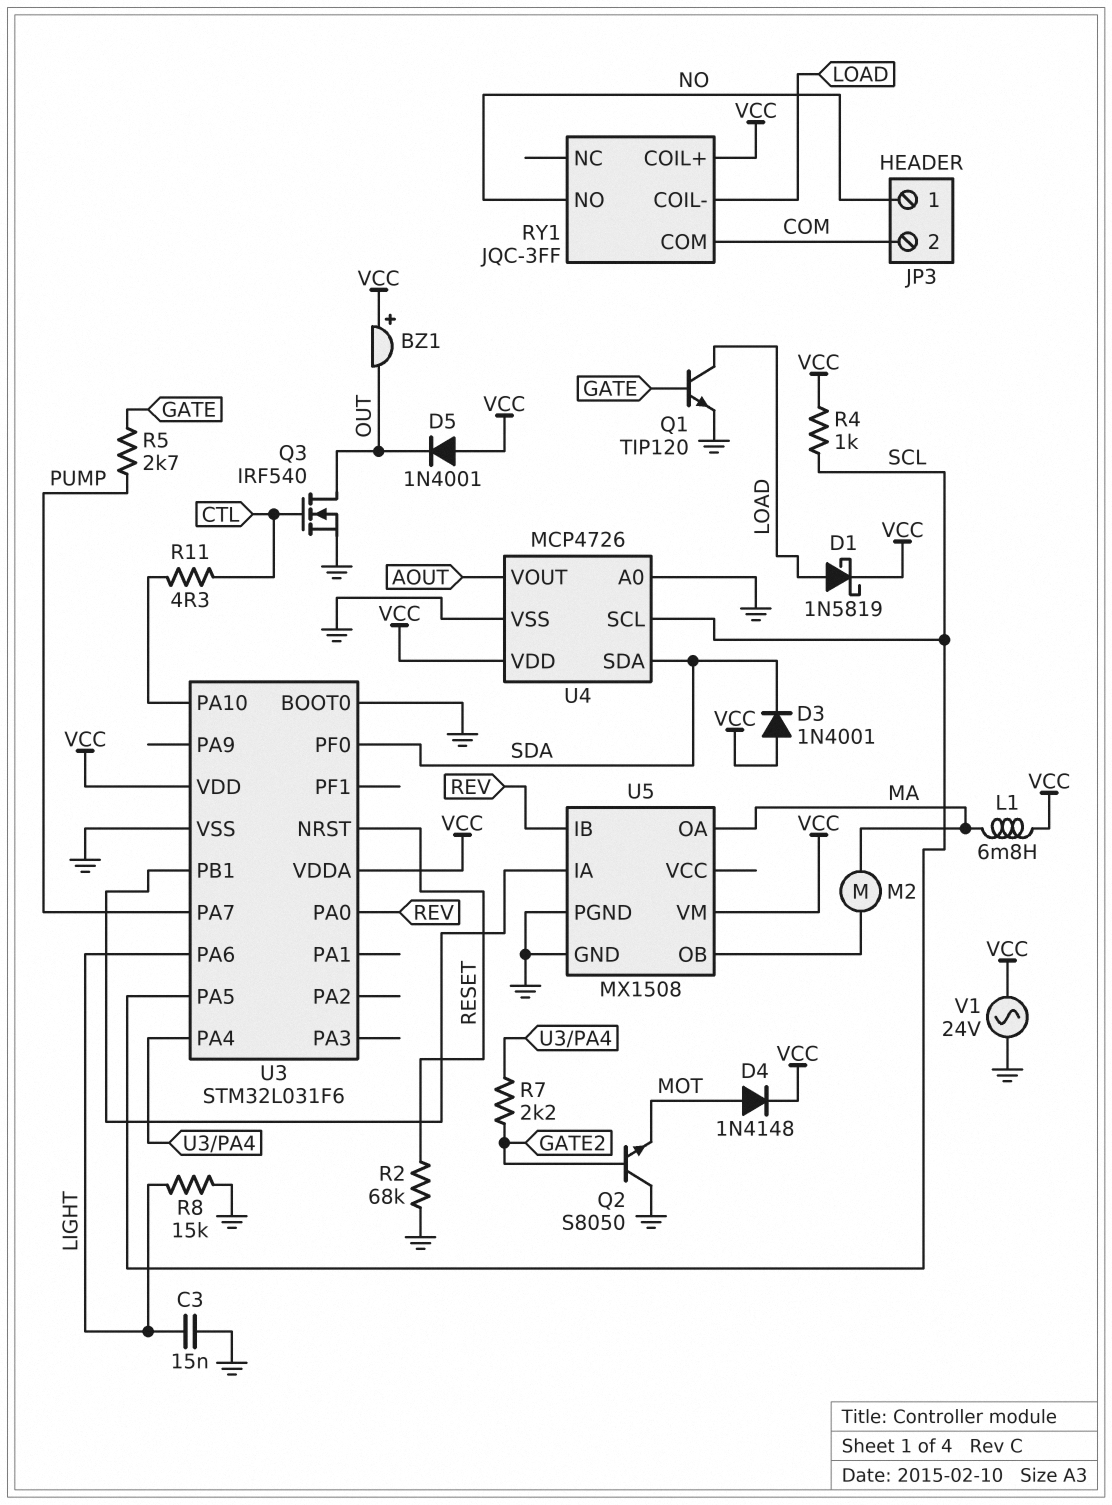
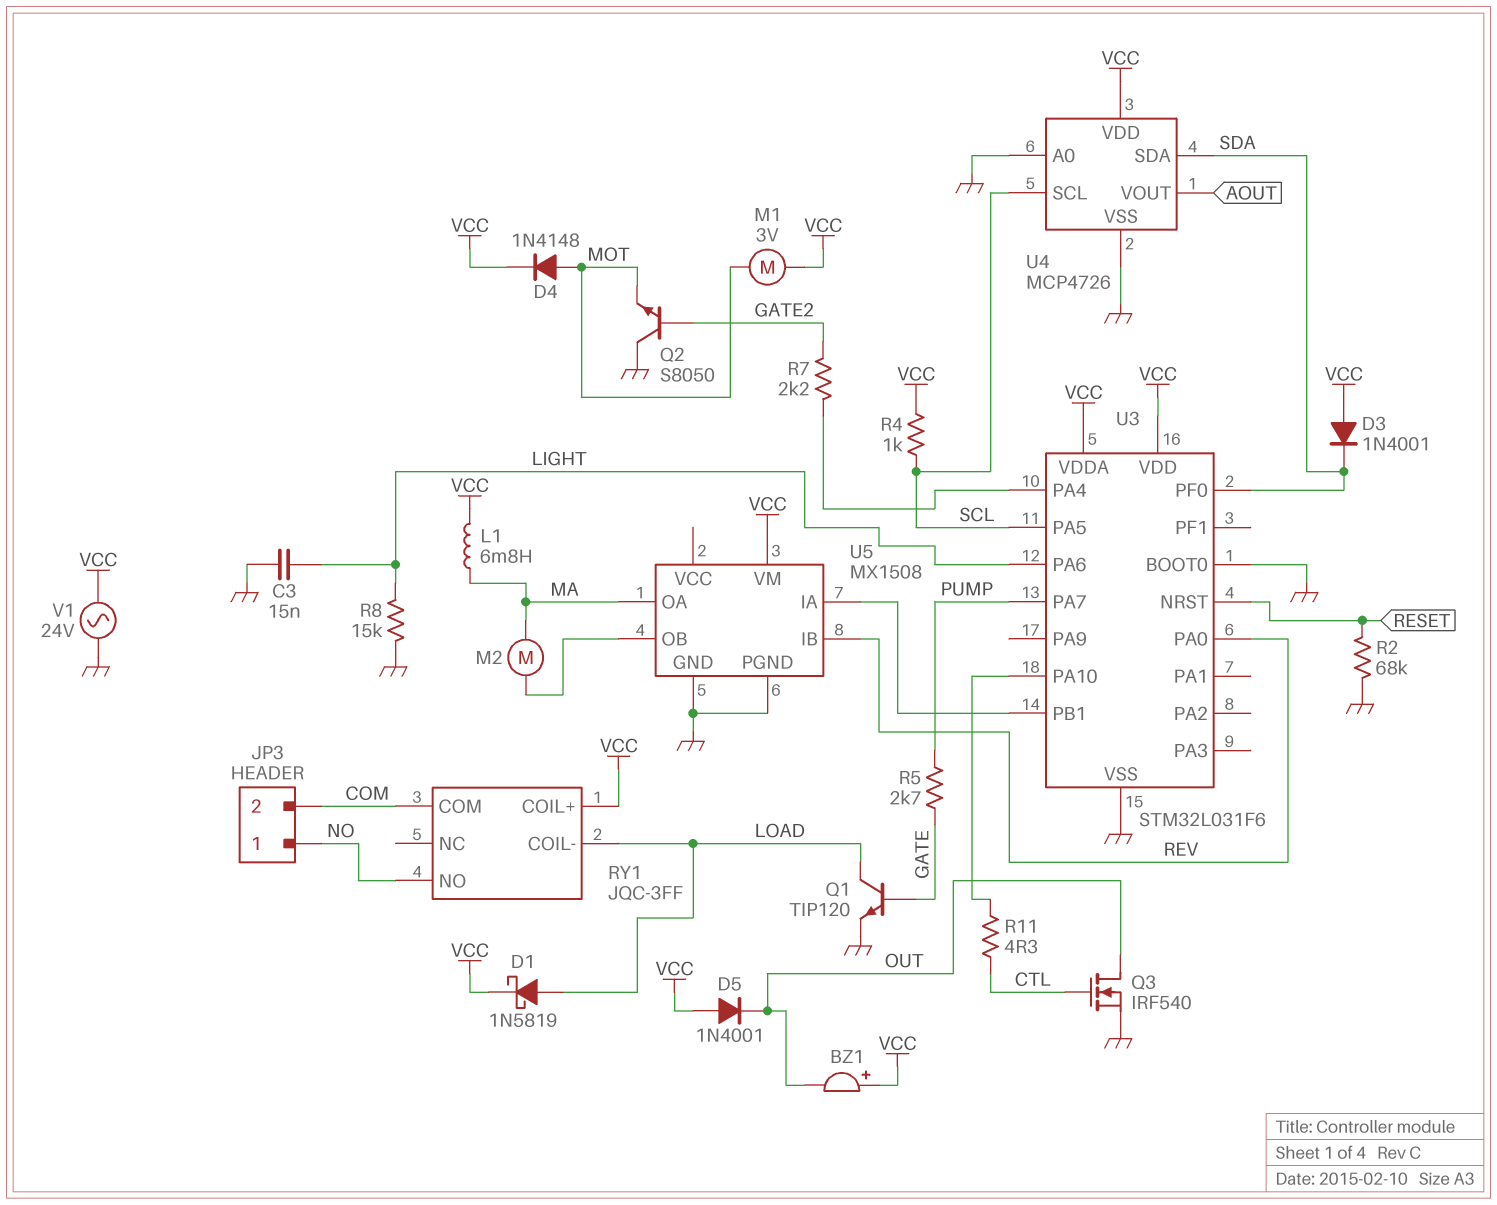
M1: none -> motor 3V (MOT, VCC)

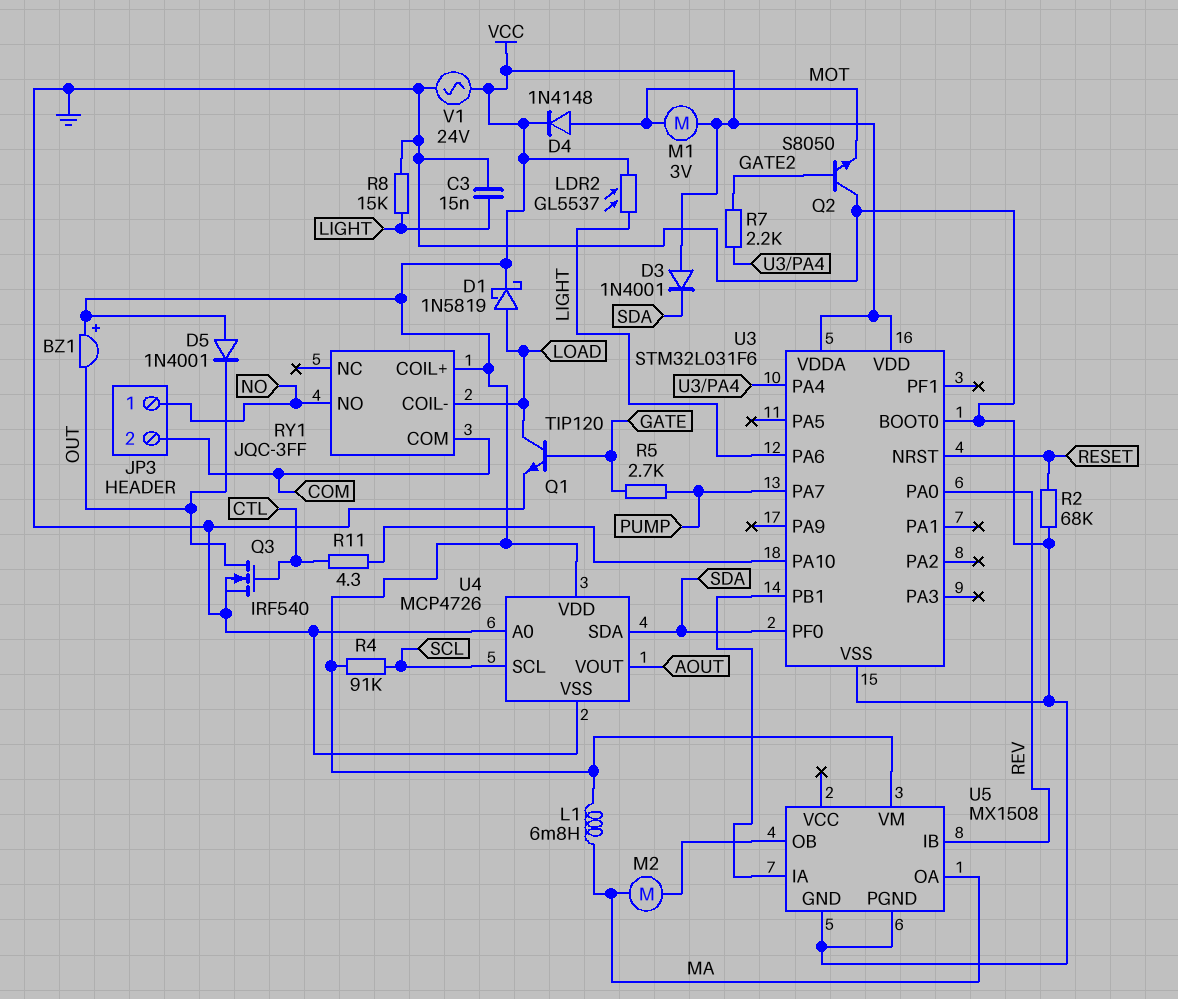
LDR2: none -> GL5537 (LIGHT, VCC)
R4: 1k (SCL, VCC) -> 91k (SCL, VCC)
U3 pin PA5: SCL -> none

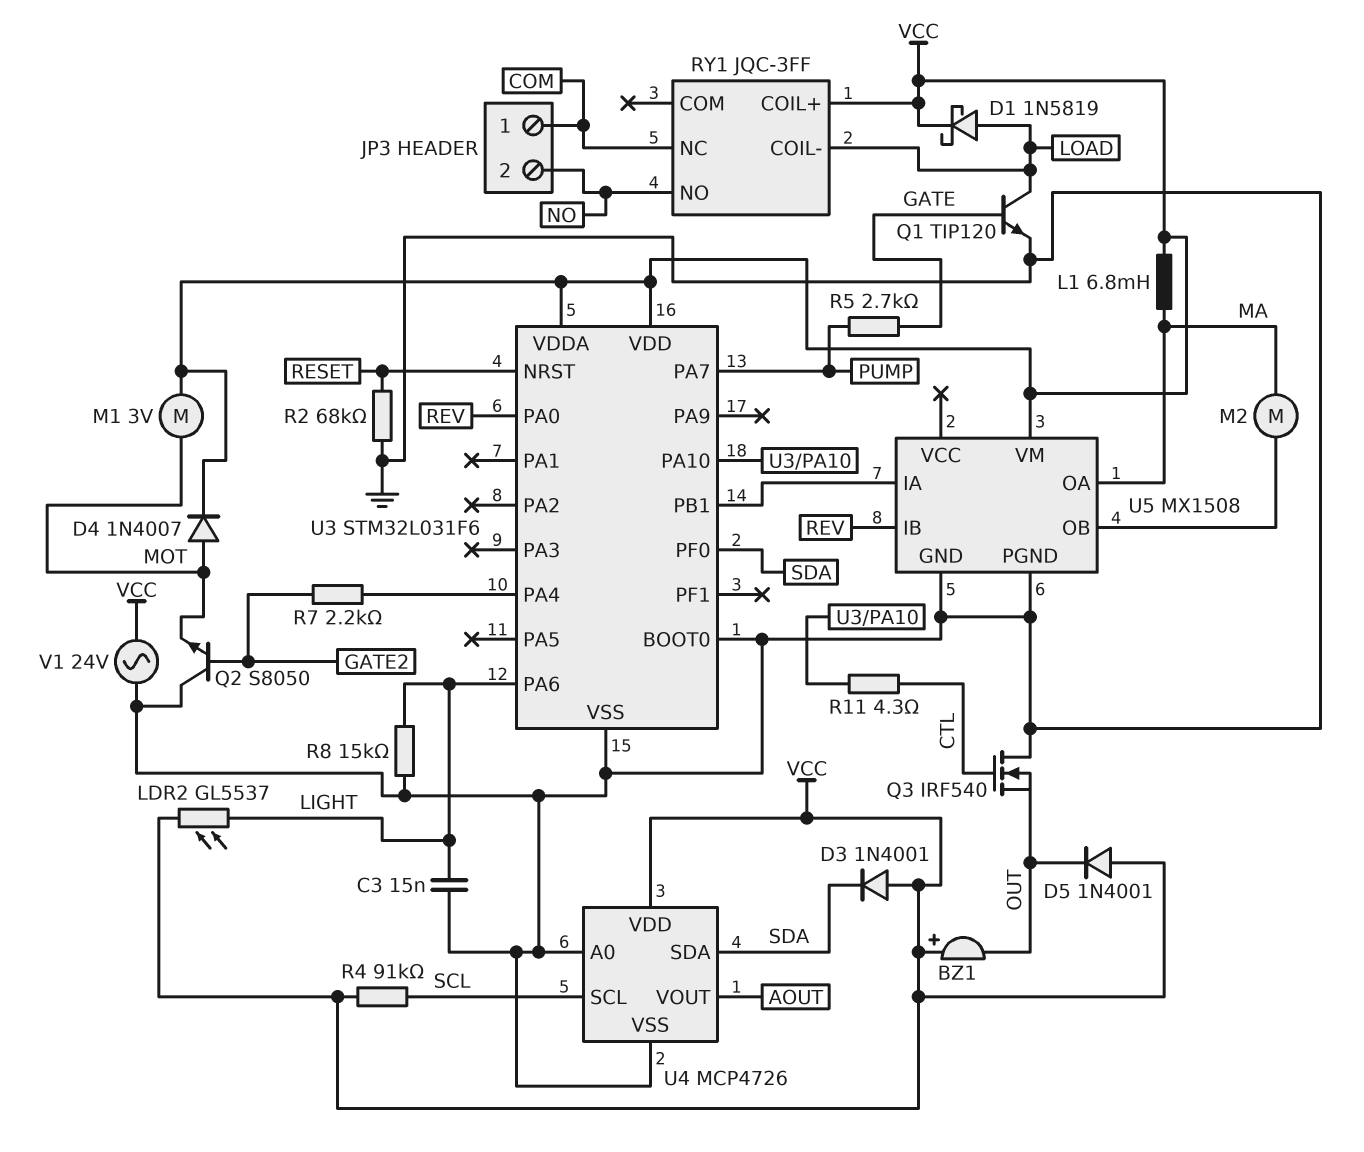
D4: diode 1N4148 (A MOT, K VCC) -> diode 1N4007 (A MOT, K VCC)
JP3 pin 1: NO -> COM
JP3 pin 2: COM -> NO
Q3: NMOS IRF540 (G CTL, D OUT, S GND) -> NMOS IRF540 (G CTL, D GND, S OUT)
RY1 pin COM: COM -> none
RY1 pin NC: none -> COM

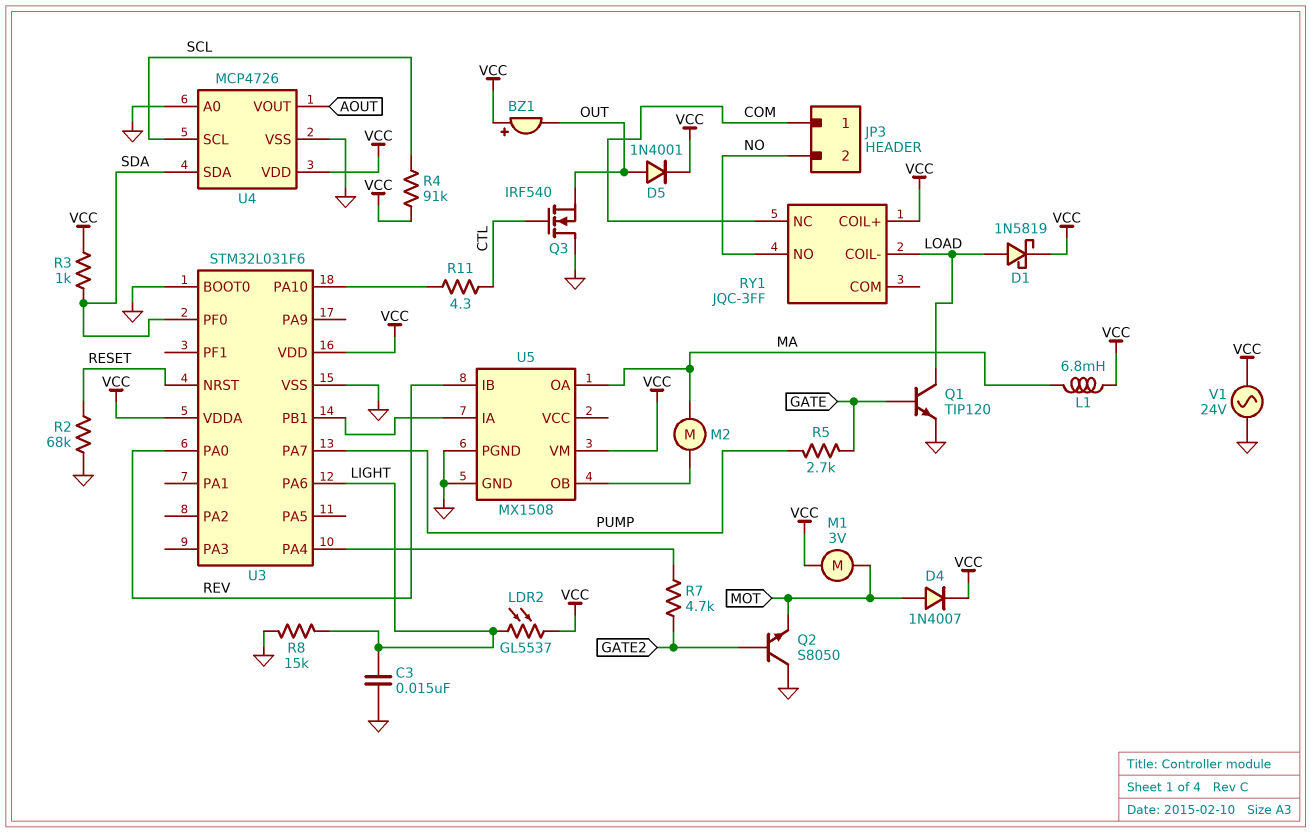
D3: diode 1N4001 (A VCC, K SDA) -> none
D5: diode 1N4001 (A VCC, K OUT) -> diode 1N4001 (A OUT, K VCC)
R3: none -> 1k (SDA, VCC)
R7: 2.2k (GATE2, U3/PA4) -> 4.7k (GATE2, U3/PA4)

